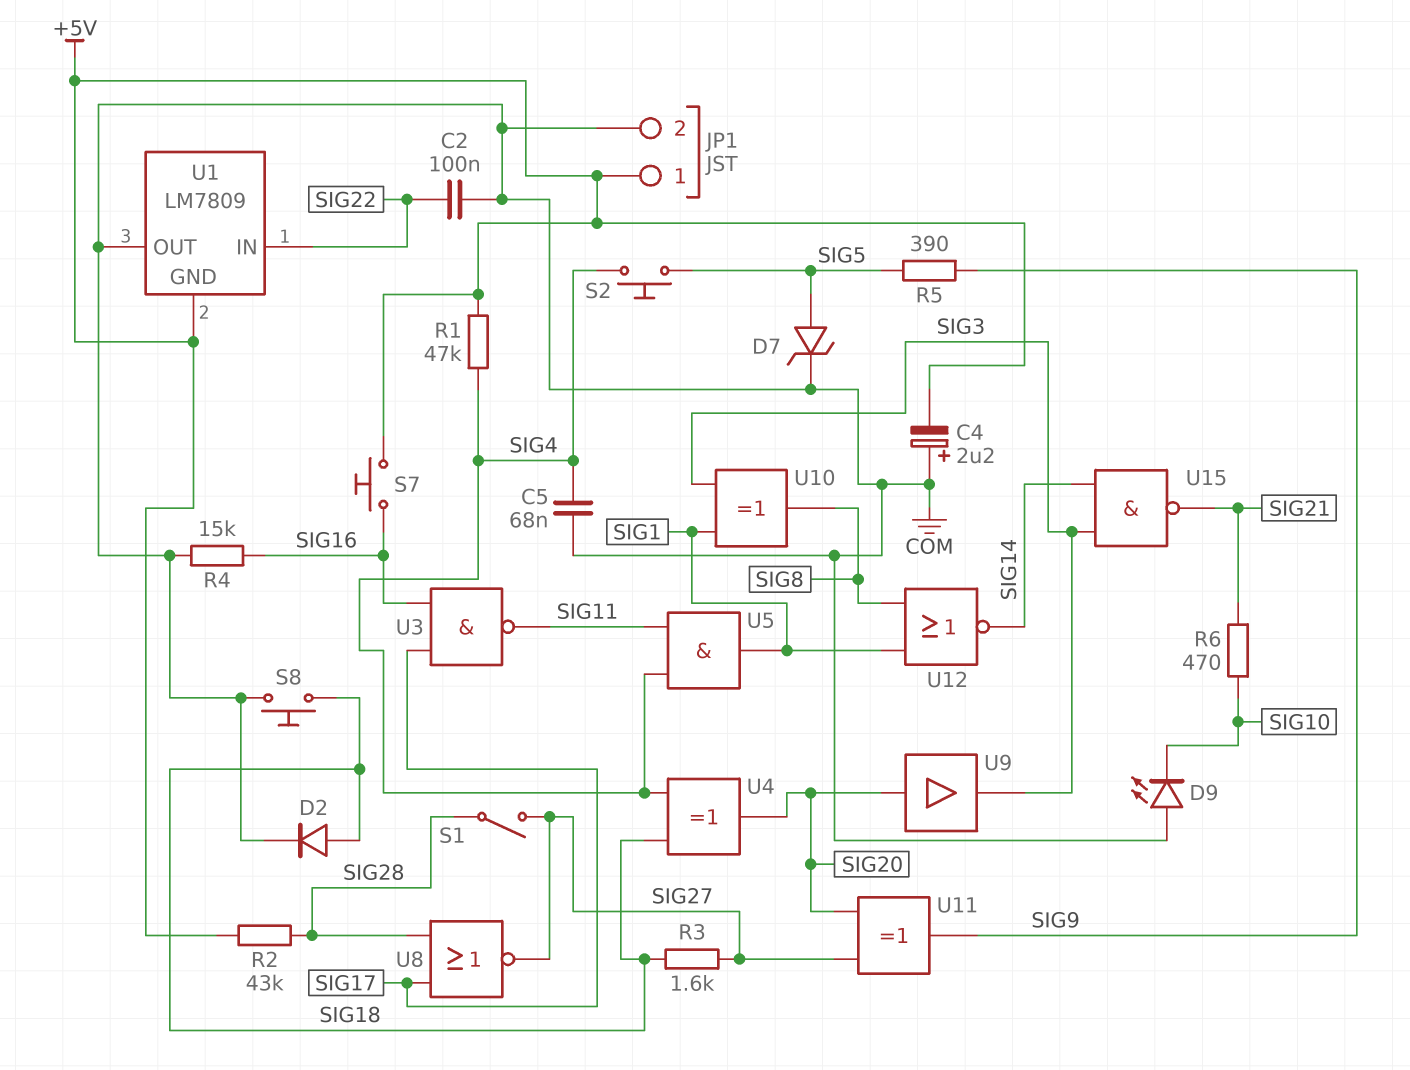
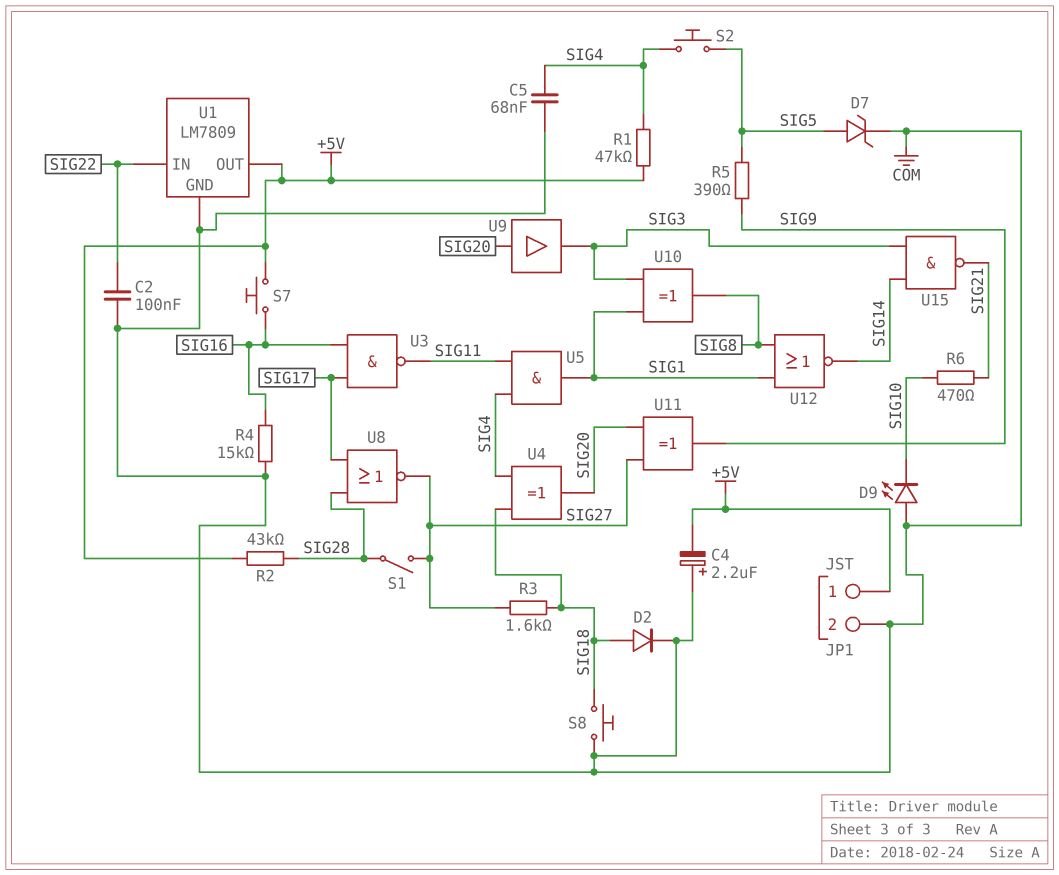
U1 pin GND: +5V -> COM
U1 pin OUT: COM -> +5V

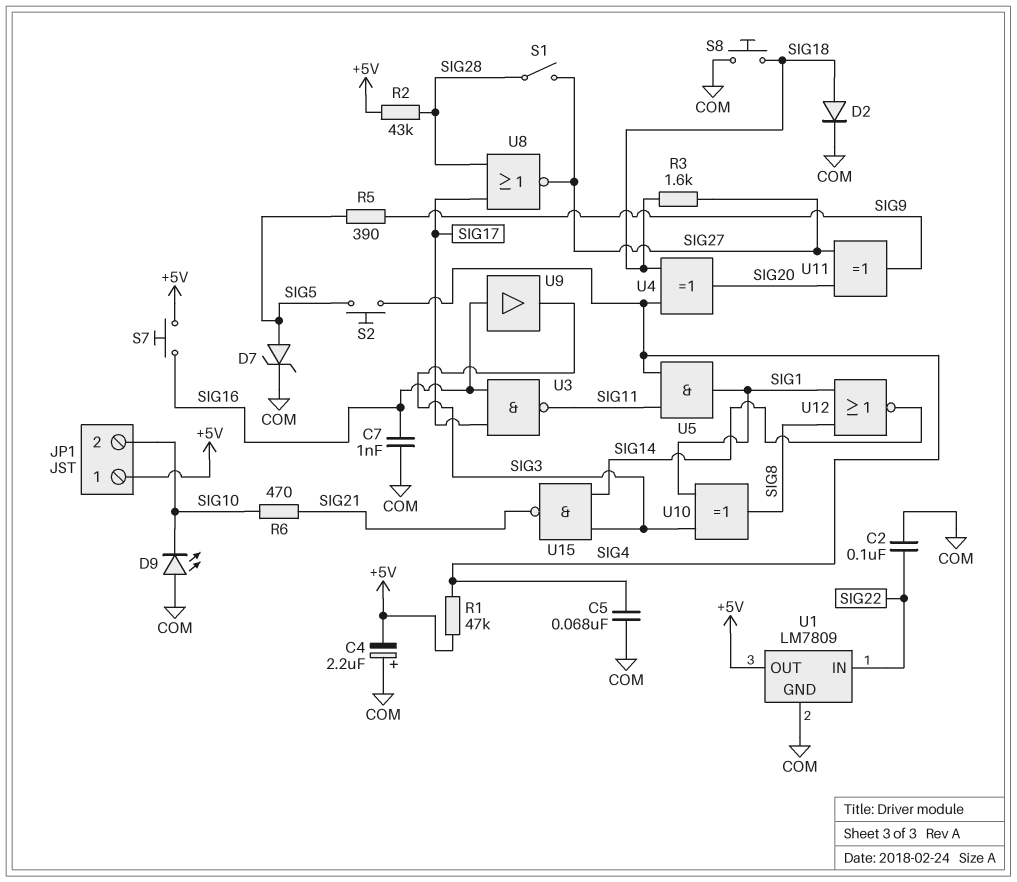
C7: none -> 1nF (COM, SIG16)
JP1 pin 2: COM -> SIG10
R4: 15k (COM, SIG16) -> none
U9: buffer (in SIG20, out SIG3) -> buffer (in SIG16, out SIG3)

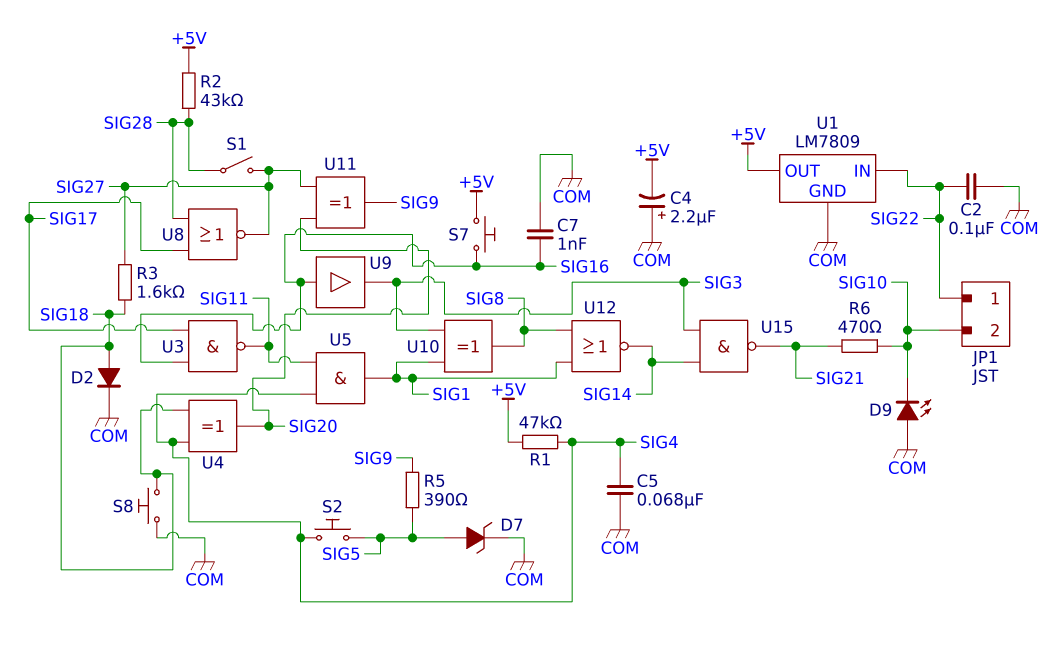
JP1 pin 1: +5V -> SIG22

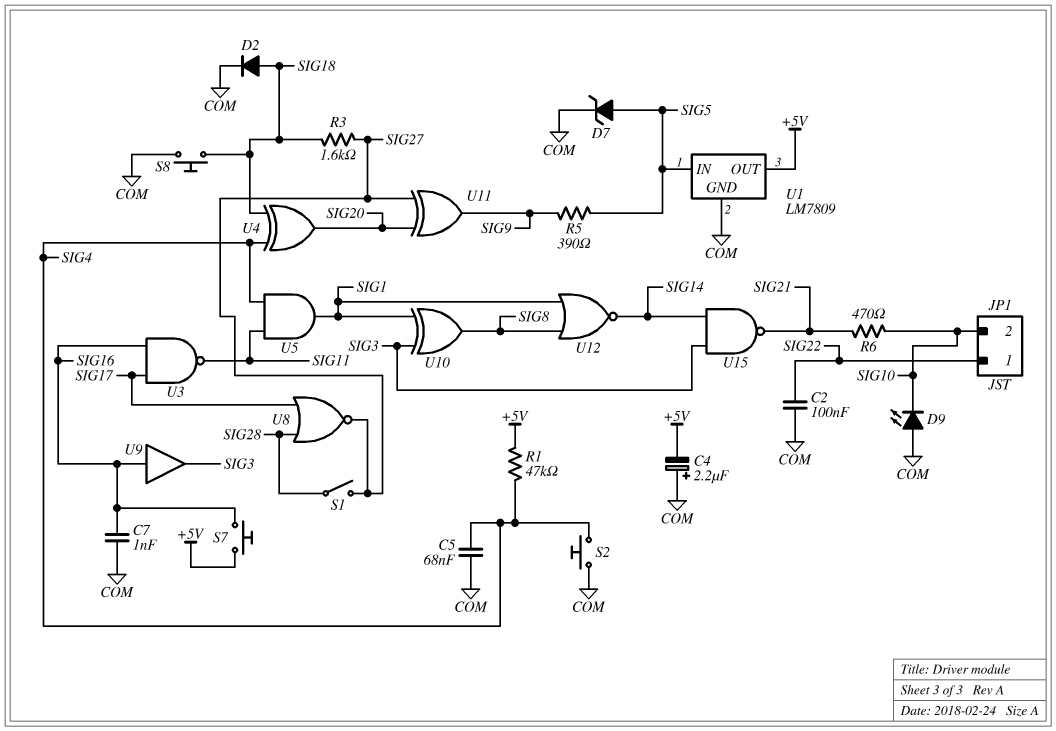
R2: 43k (+5V, SIG28) -> none
S2: button (SIG4, SIG5) -> button (COM, SIG4)
U1 pin IN: SIG22 -> SIG5

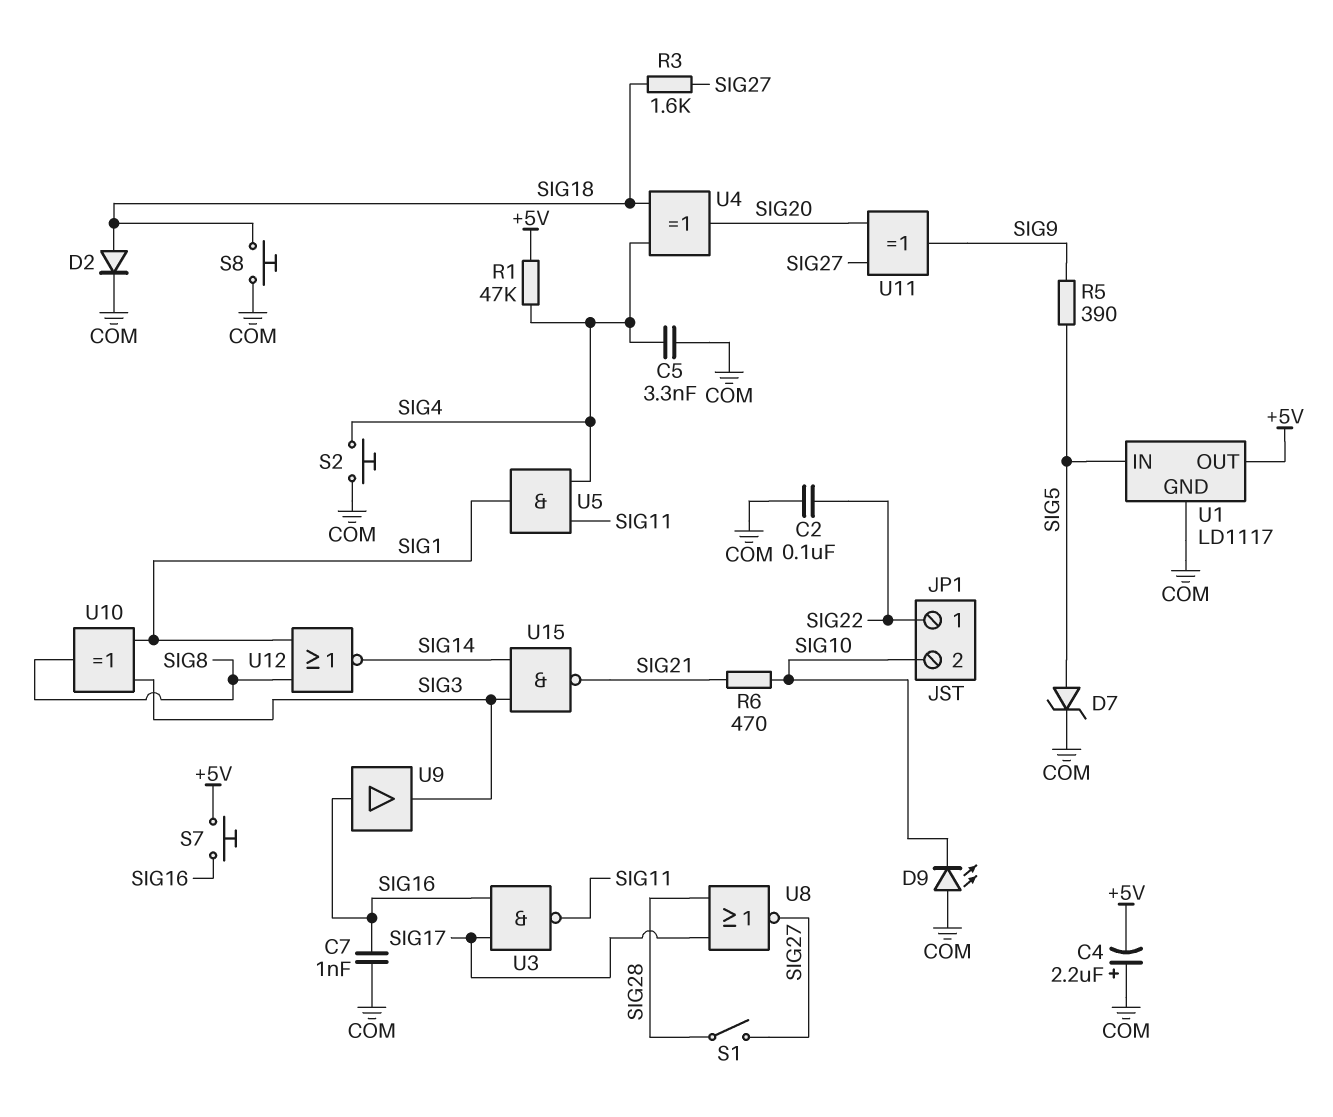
C5: 68nF (COM, SIG4) -> 3.3nF (COM, SIG4)
U1: LM7809 -> LD1117

